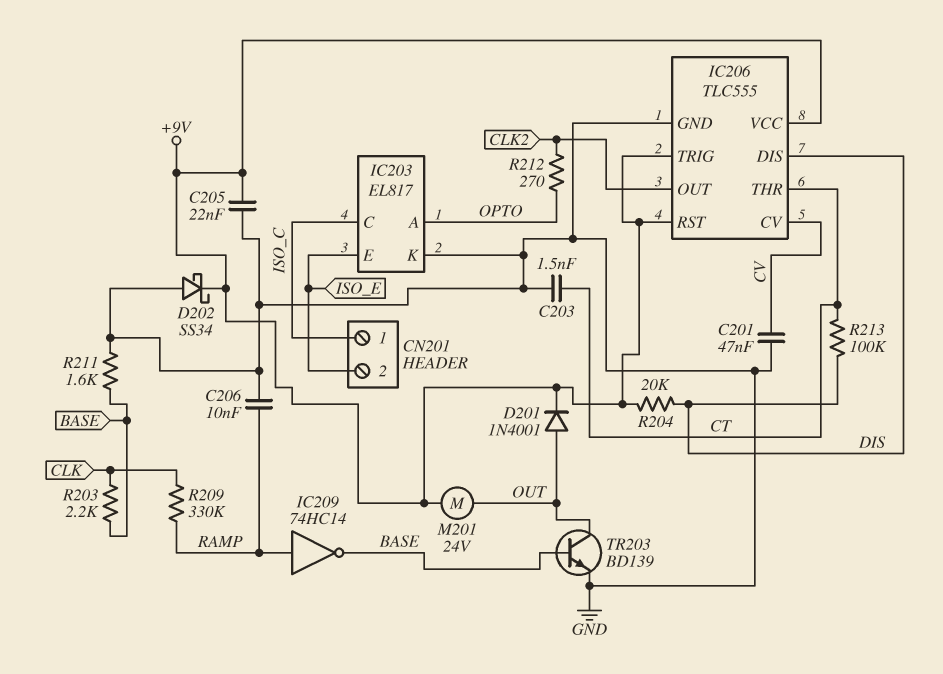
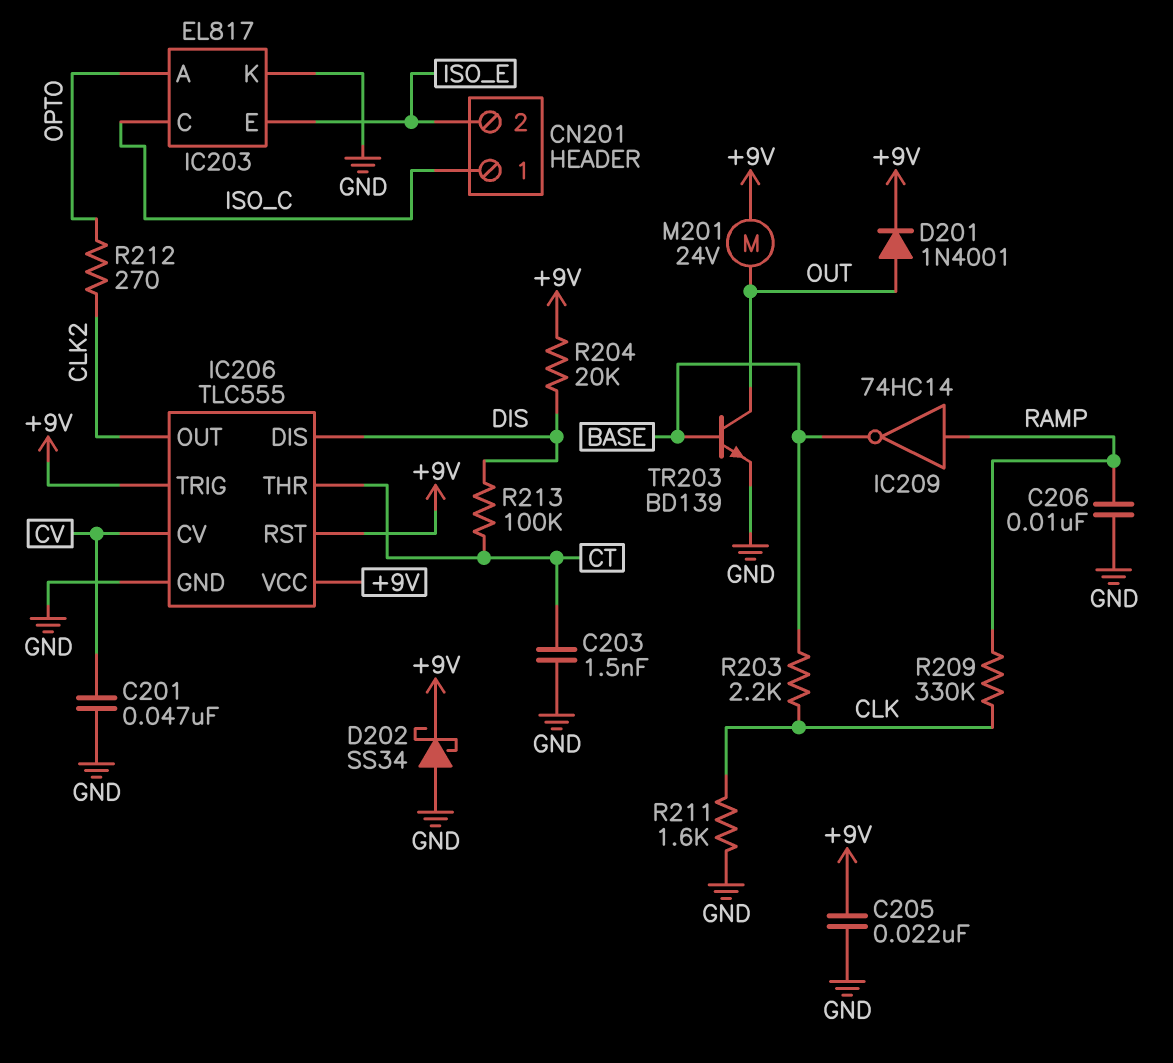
R211: 1.6k (BASE, GND) -> 1.6k (CLK, GND)

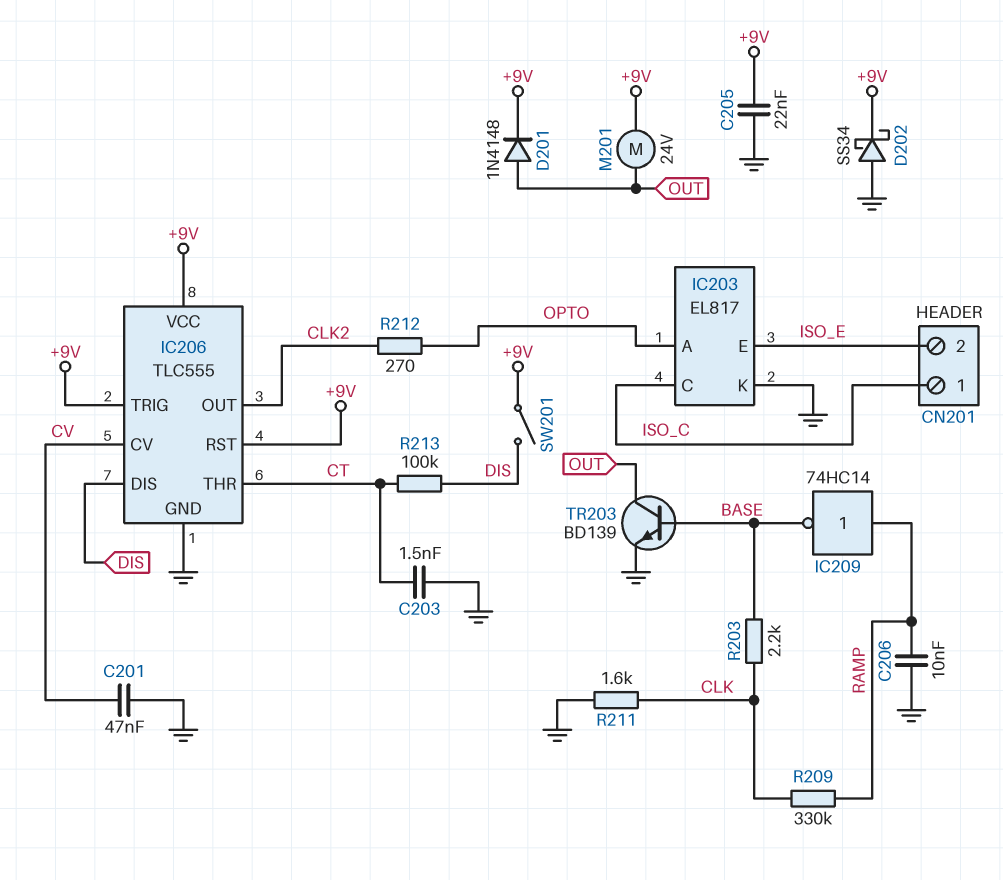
D201: diode 1N4001 (A OUT, K +9V) -> diode 1N4148 (A OUT, K +9V)
R204: 20k (+9V, DIS) -> none
SW201: none -> switch (+9V, DIS)

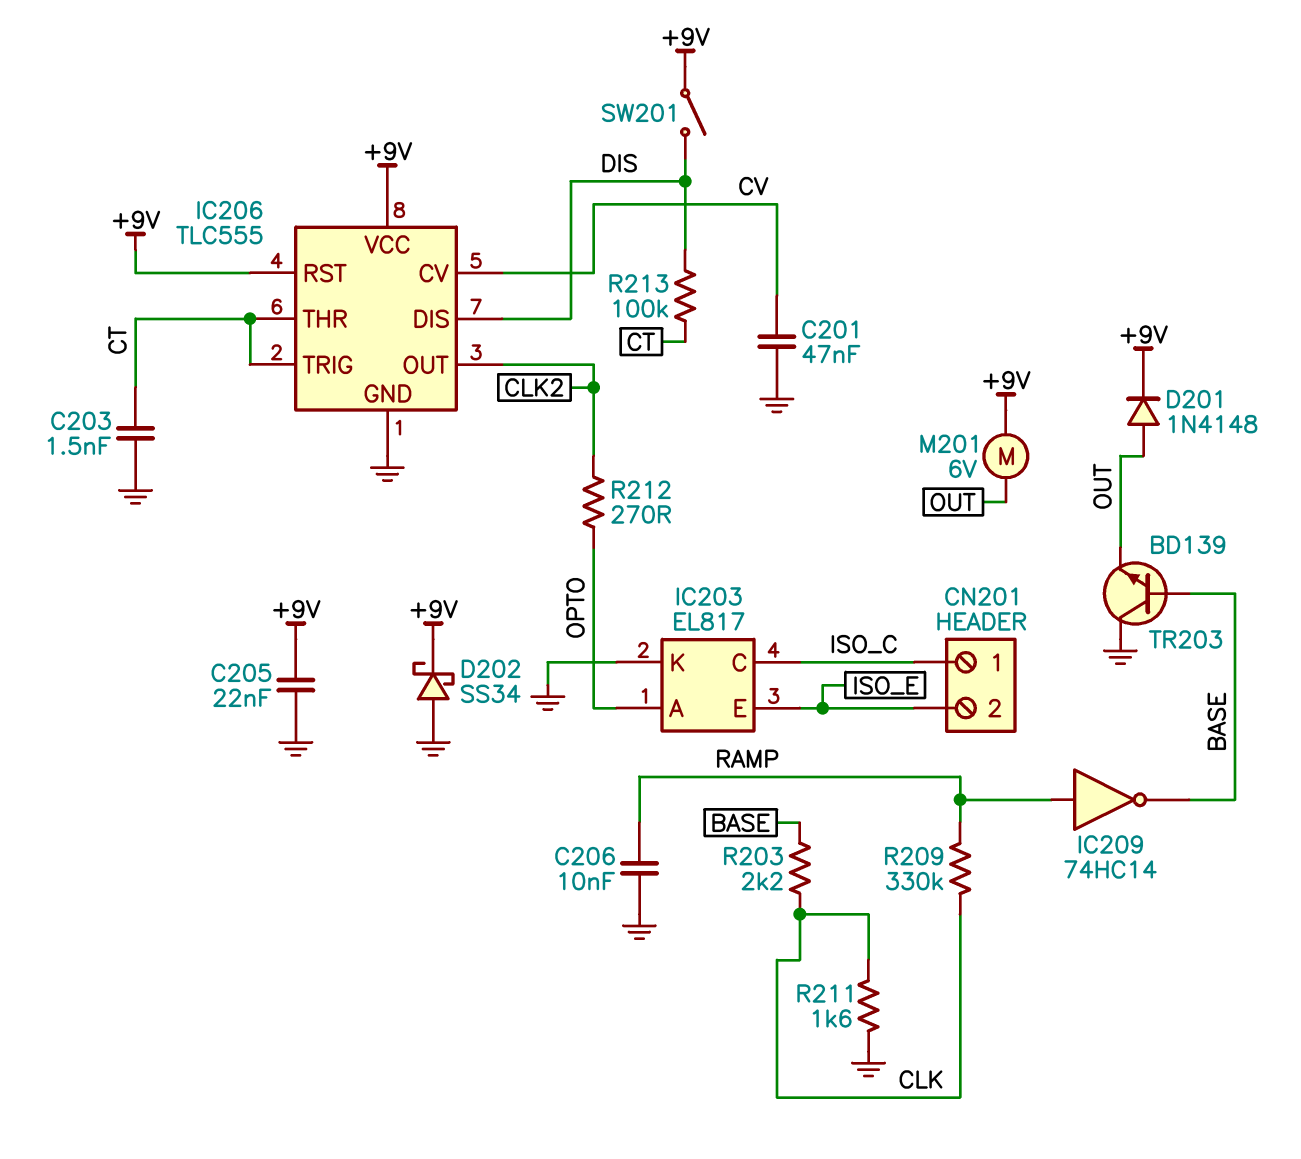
IC206 pin TRIG: +9V -> CT
M201: motor 24V (+9V, OUT) -> motor 6V (+9V, OUT)
TR203: NPN BD139 (B BASE, C OUT, E GND) -> NPN BD139 (B BASE, C GND, E OUT)

